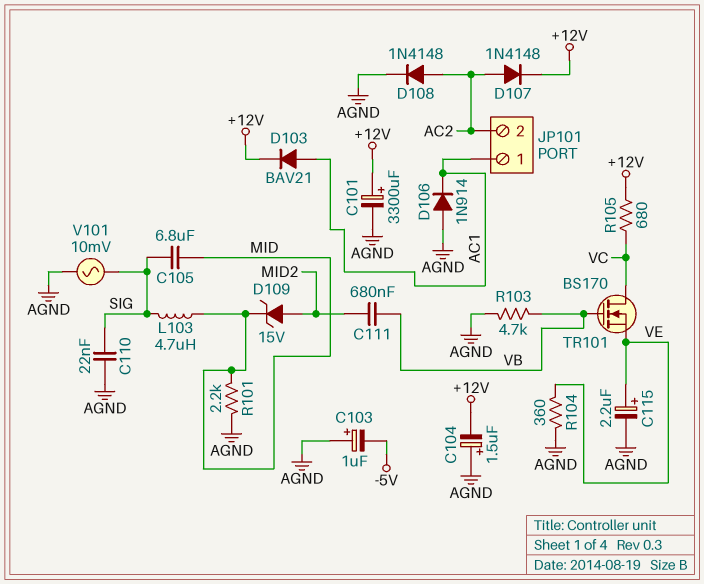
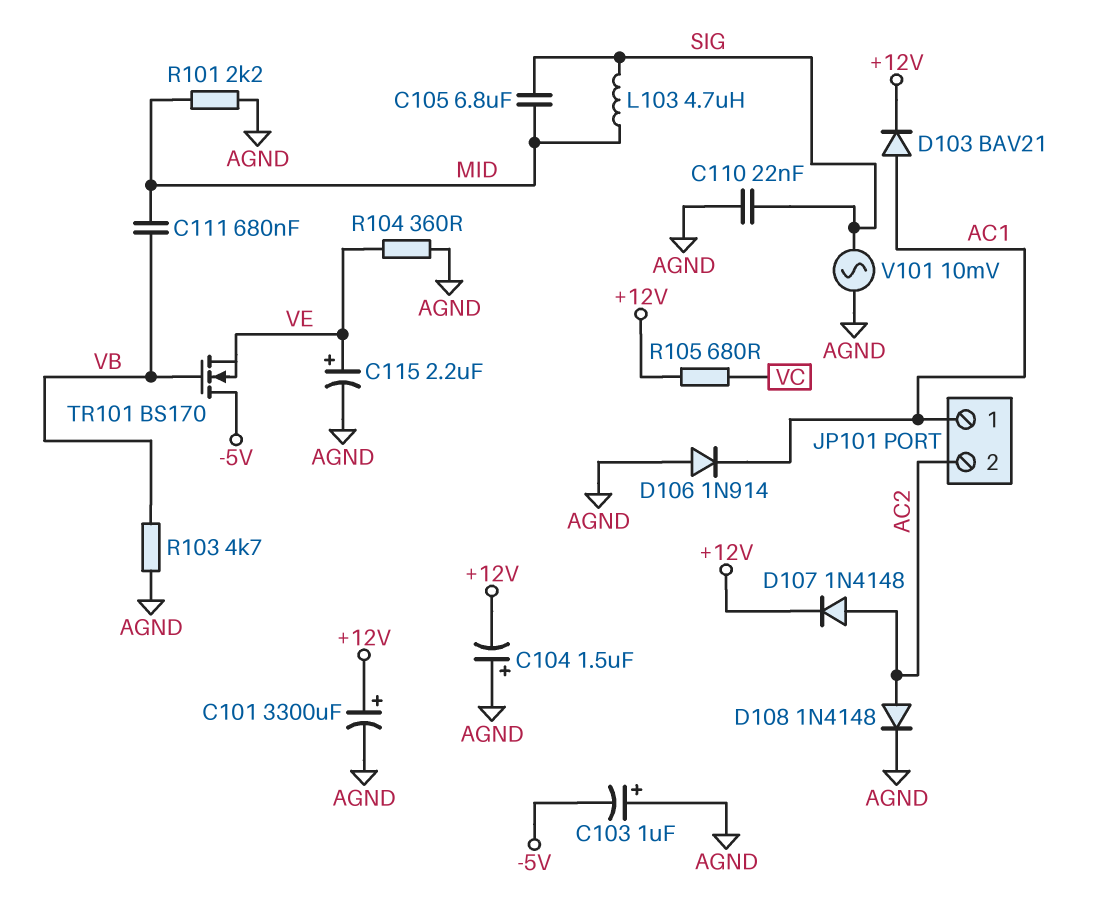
C111: 680nF (MID2, VB) -> 680nF (MID, VB)
D109: zener 15V (A MID2, K MID) -> none
TR101: NMOS BS170 (G VB, D VC, S VE) -> NMOS BS170 (G VB, D -5V, S VE)

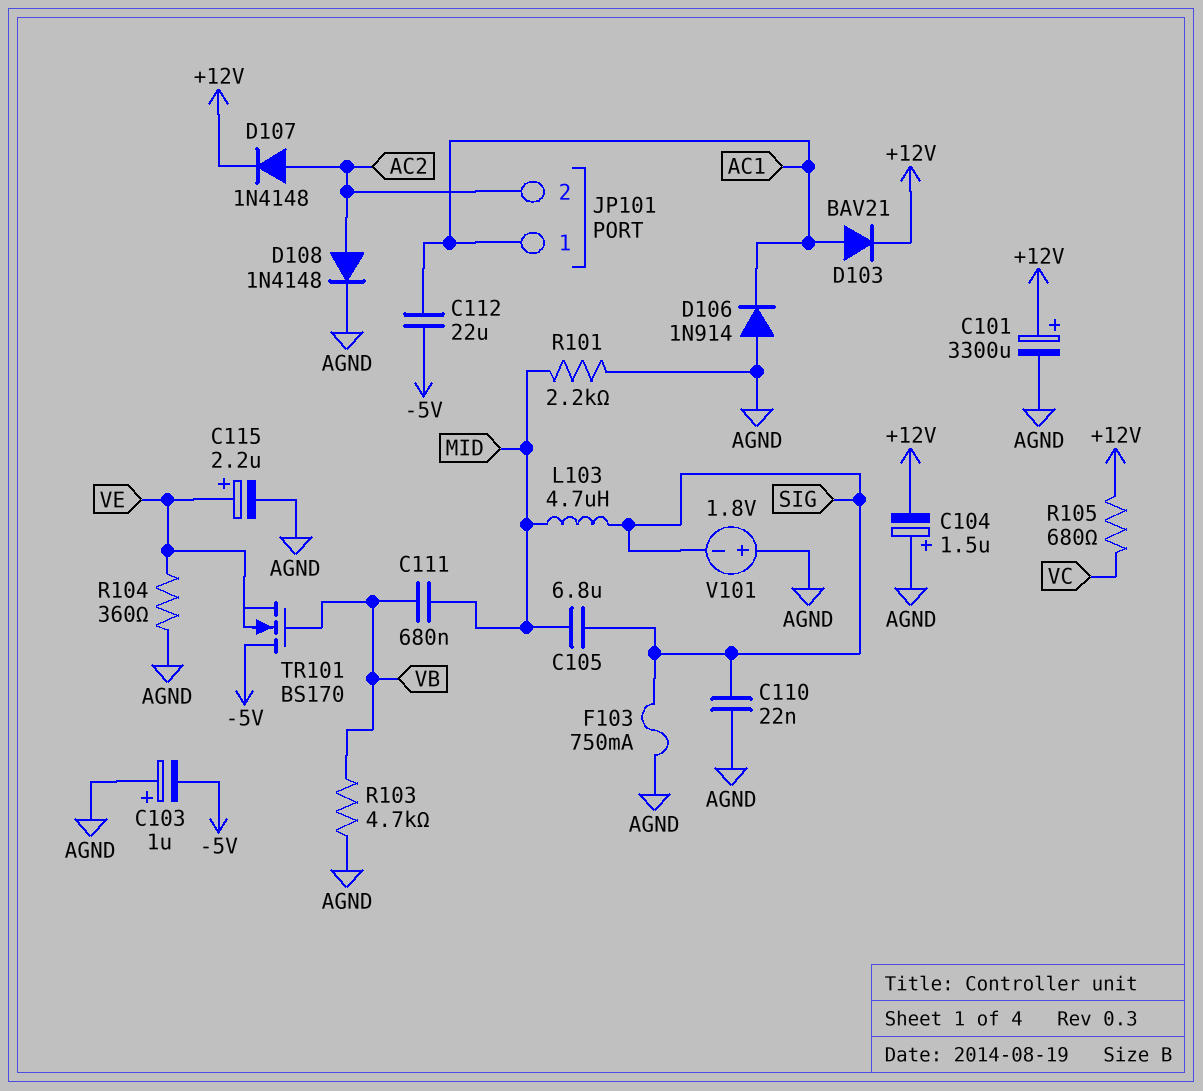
C112: none -> 22uF (-5V, AC1)
F103: none -> 750mA (AGND, SIG)
V101: AC 10mV (AGND, SIG) -> 1.8V (plus AGND, minus SIG)

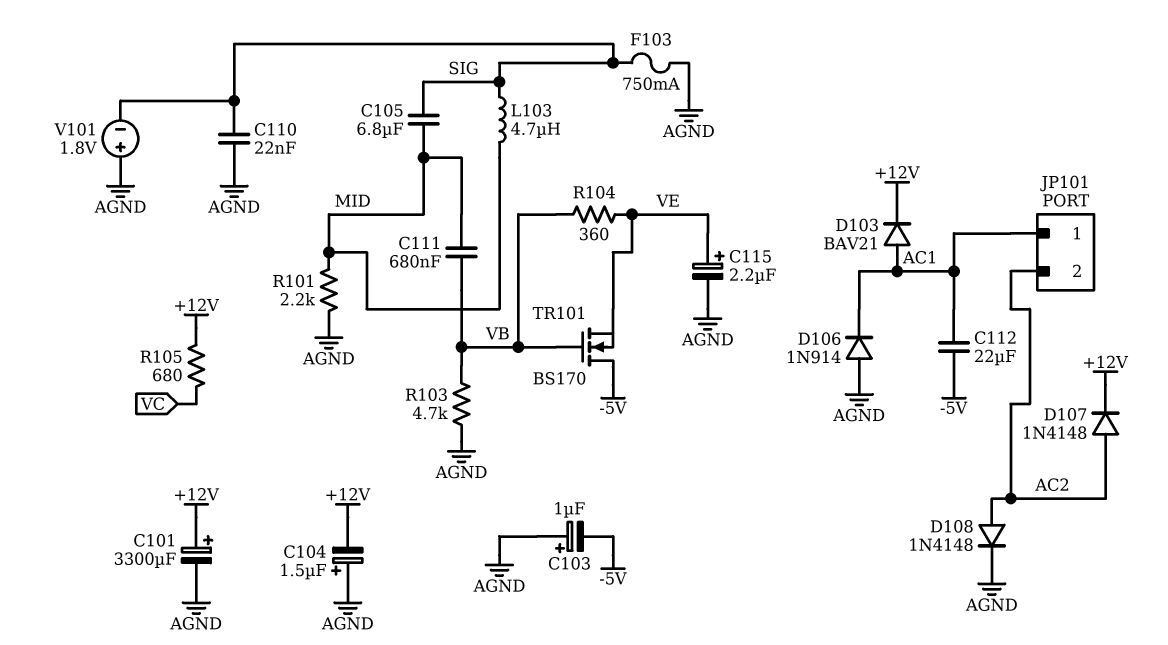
R104: 360 (AGND, VE) -> 360 (VB, VE)

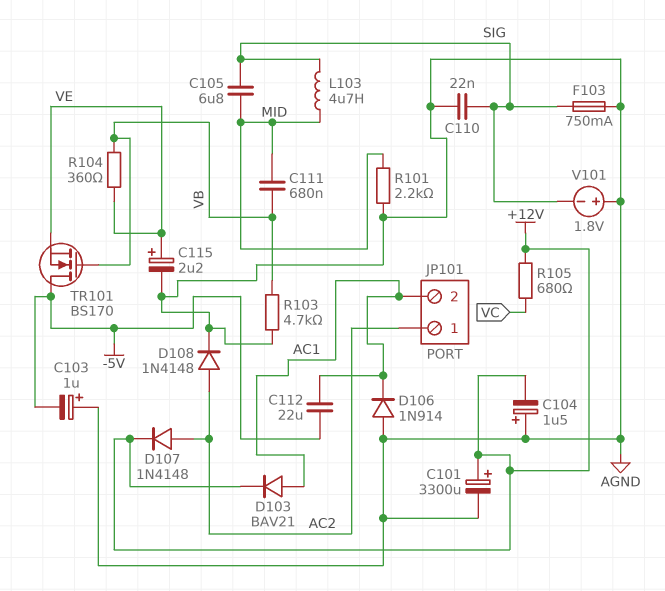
JP101 pin 1: AC1 -> AC2
JP101 pin 2: AC2 -> AC1

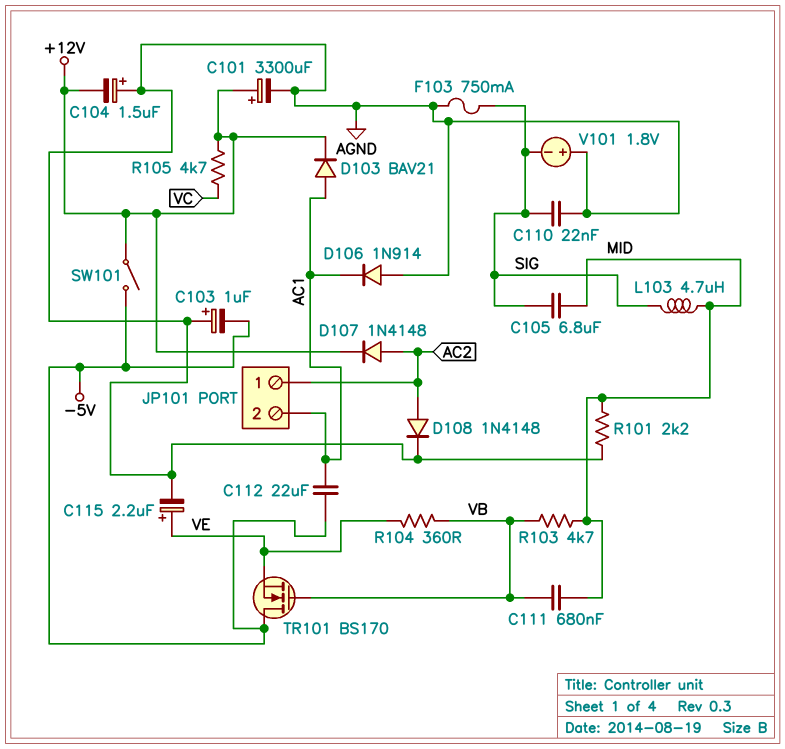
R103: 4.7k (AGND, VB) -> 4.7k (MID, VB)
R105: 680 (+12V, VC) -> 4.7k (+12V, VC)
SW101: none -> switch (+12V, -5V)

